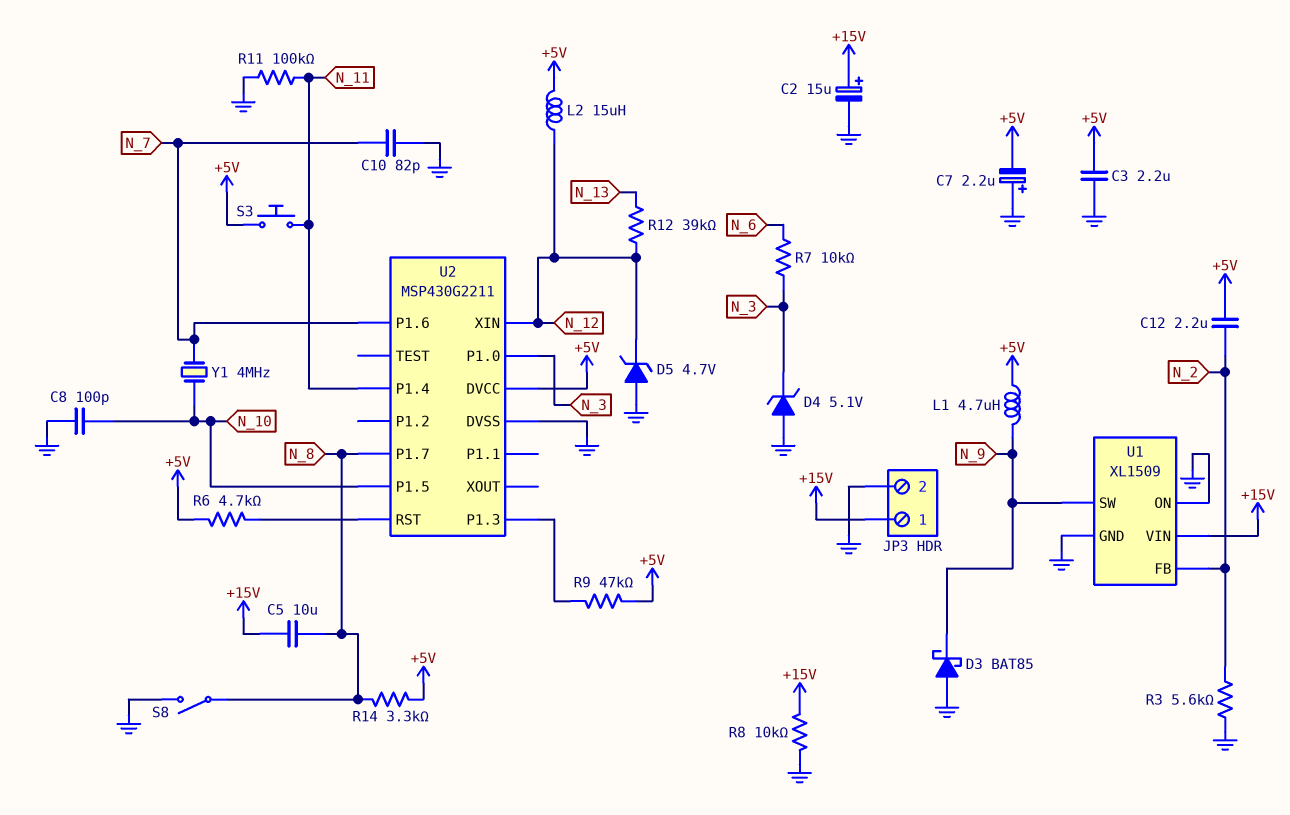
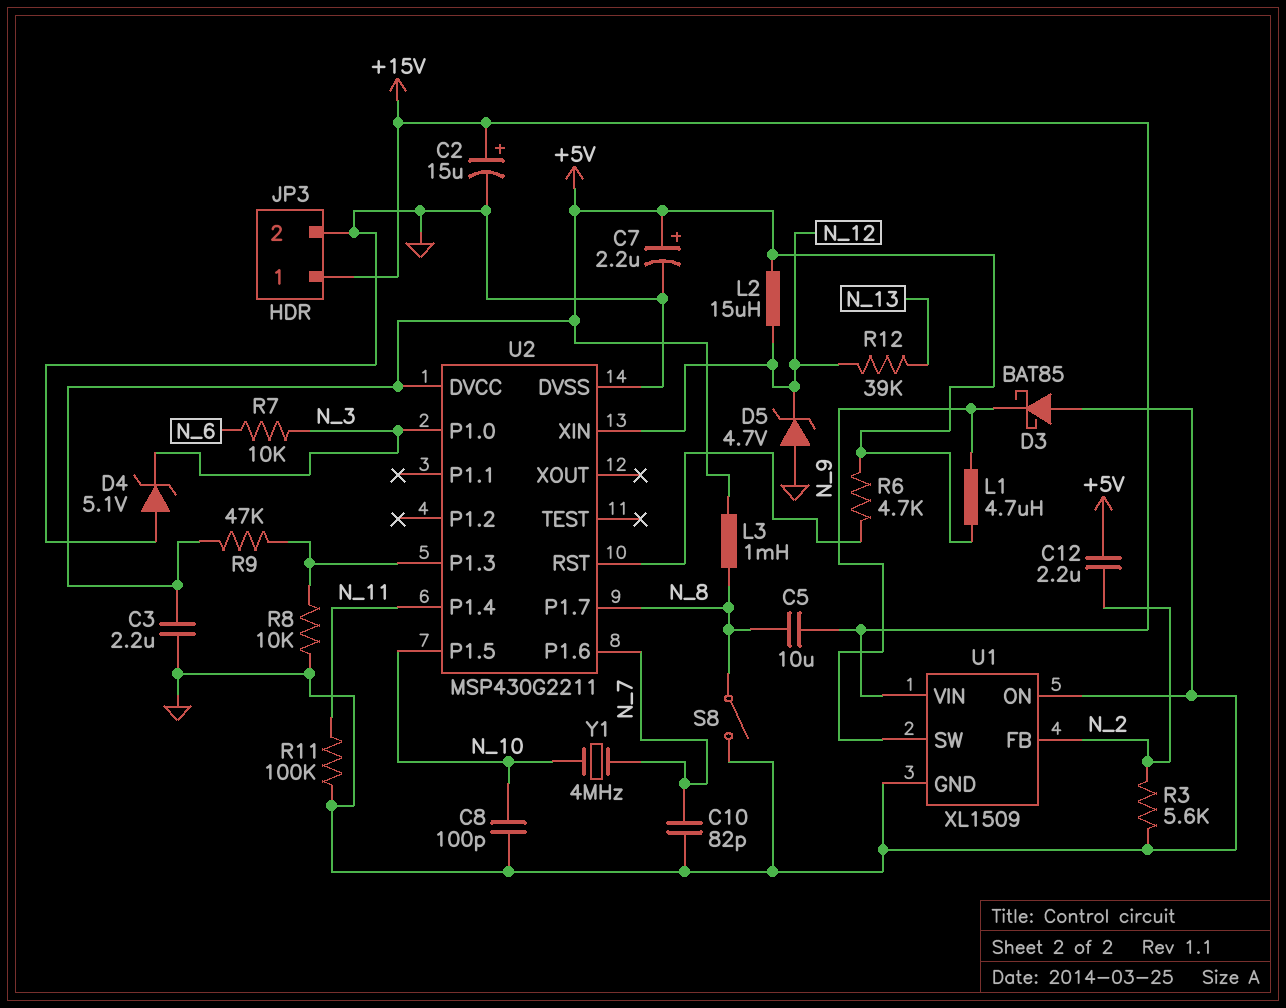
C7: 2.2uF (plus GND, minus +5V) -> 2.2uF (plus +5V, minus GND)
L3: none -> 1mH (+5V, N_8)
R8: 10k (+15V, GND) -> 10k (GND, U2/P1.3)
R14: 3.3k (+5V, N_8) -> none
S3: button (+5V, N_11) -> none

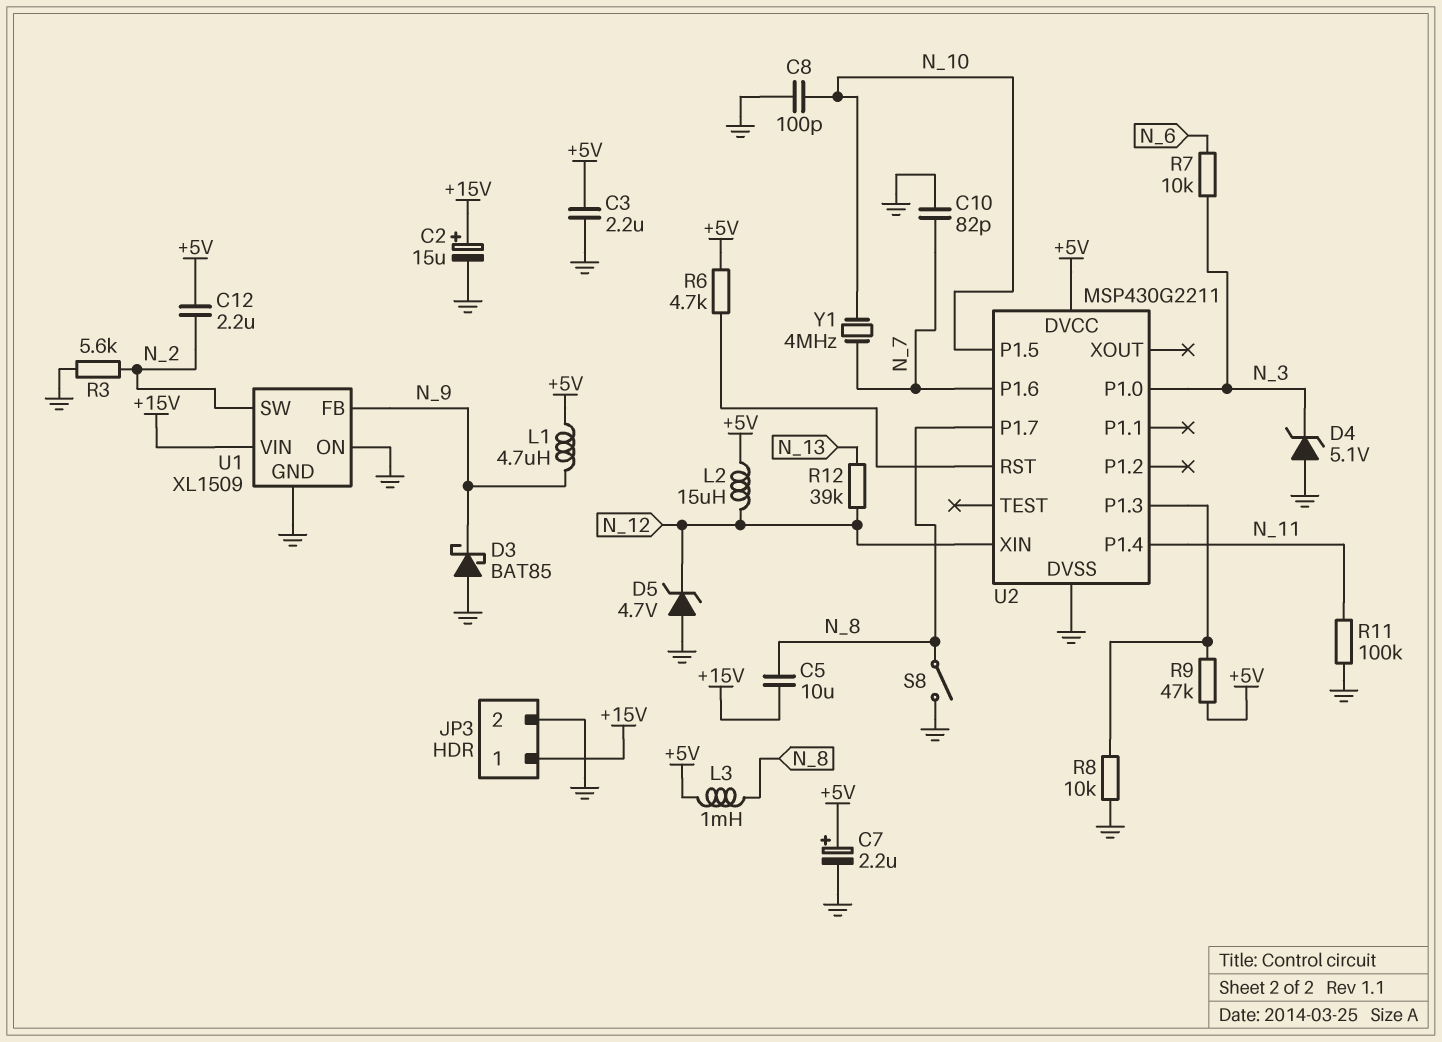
U1 pin FB: N_2 -> N_9
U1 pin SW: N_9 -> N_2

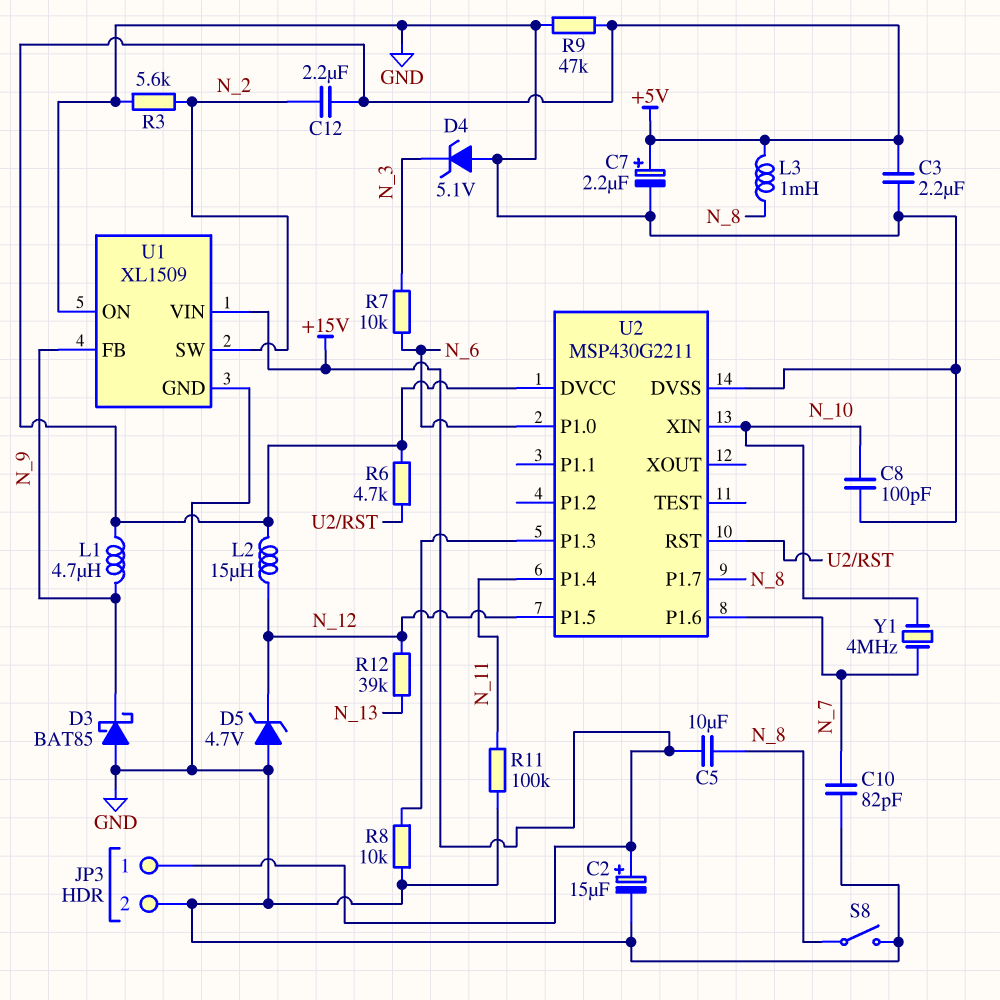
R9: 47k (+5V, U2/P1.3) -> 47k (+5V, GND)
U2 pin P1.0: N_3 -> N_6
U2 pin P1.5: N_10 -> N_12
U2 pin XIN: N_12 -> N_10

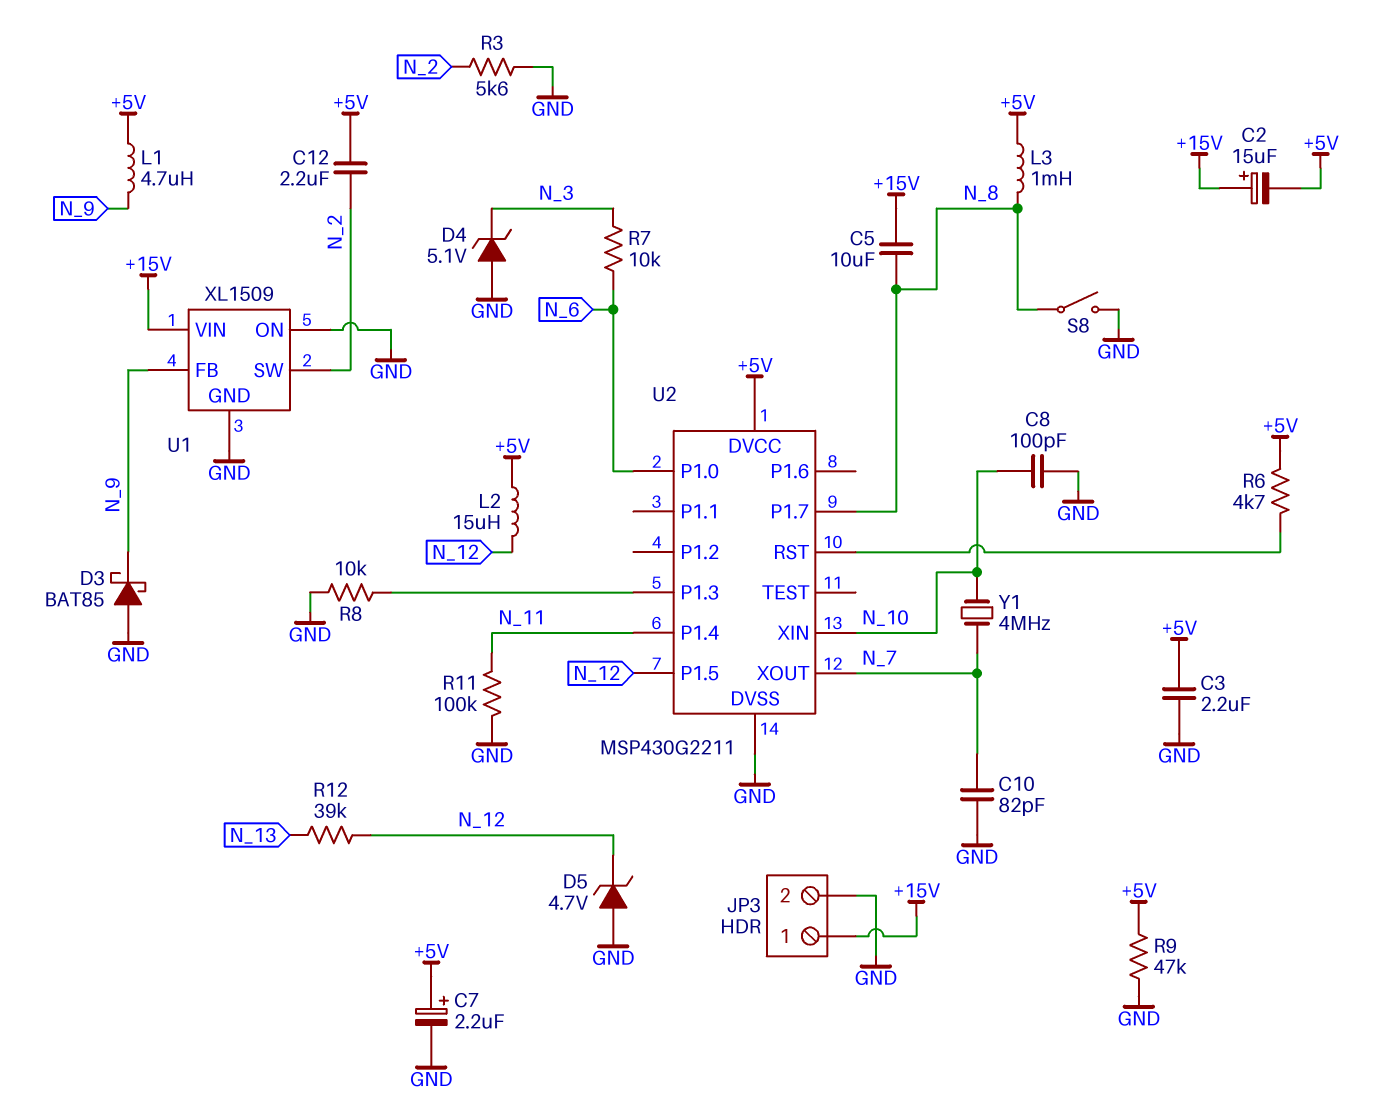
C2: 15uF (plus +15V, minus GND) -> 15uF (plus +15V, minus +5V)
U2 pin P1.6: N_7 -> none
U2 pin XOUT: none -> N_7

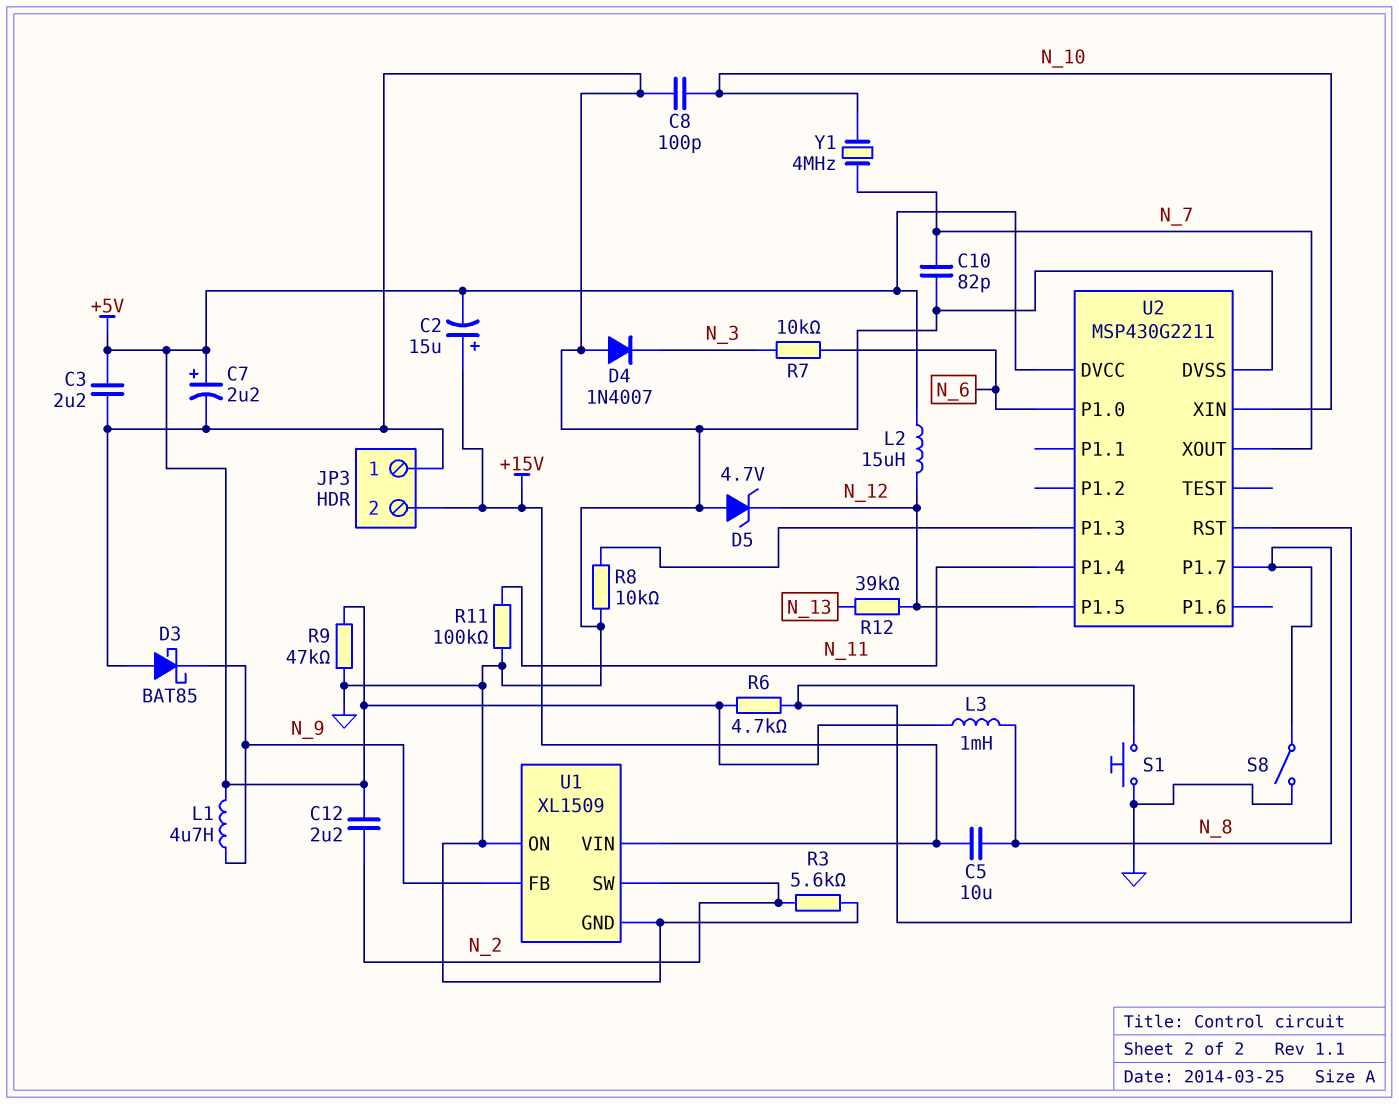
D4: zener 5.1V (A GND, K N_3) -> diode 1N4007 (A GND, K N_3)
JP3 pin 1: +15V -> GND
JP3 pin 2: GND -> +15V
S1: none -> button (GND, U2/RST)

